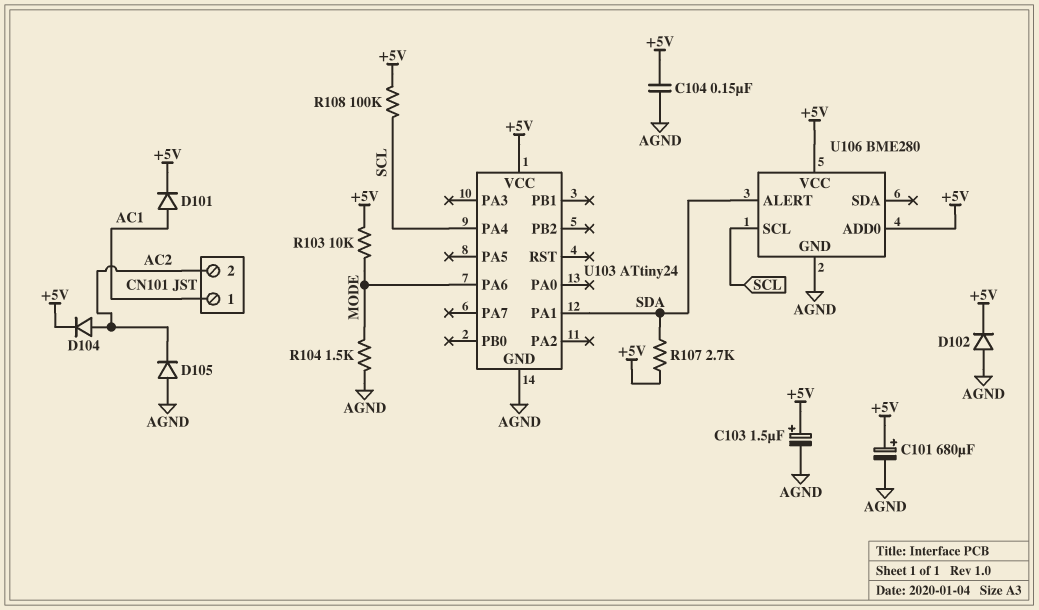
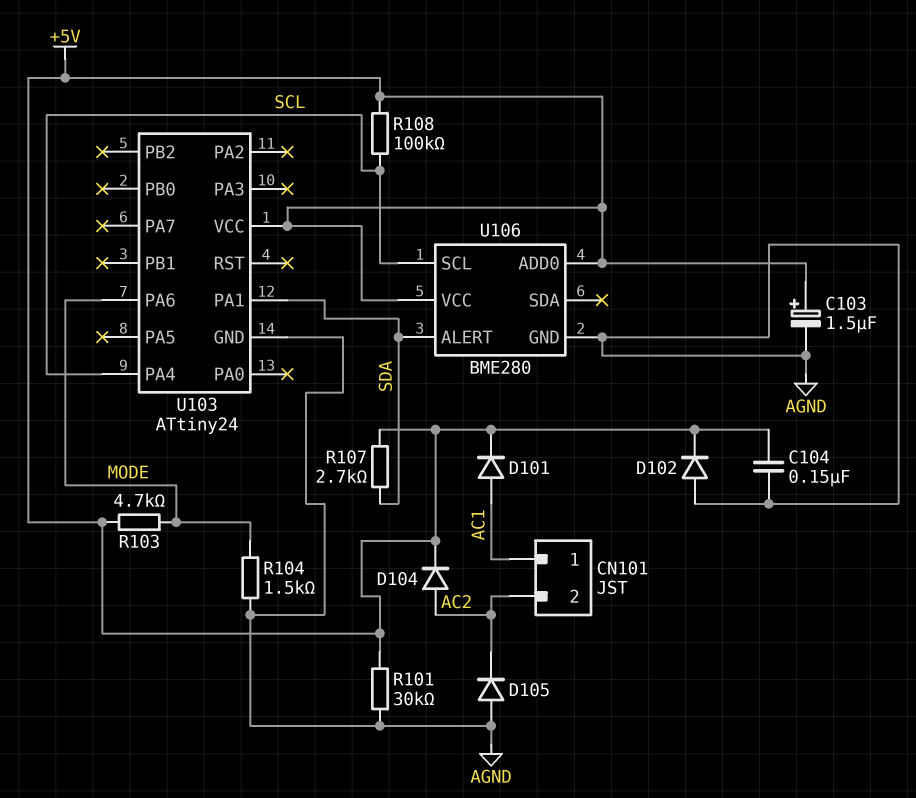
C101: 680uF (plus +5V, minus AGND) -> none
R101: none -> 30k (+5V, AGND)
R103: 10k (+5V, MODE) -> 4.7k (+5V, MODE)

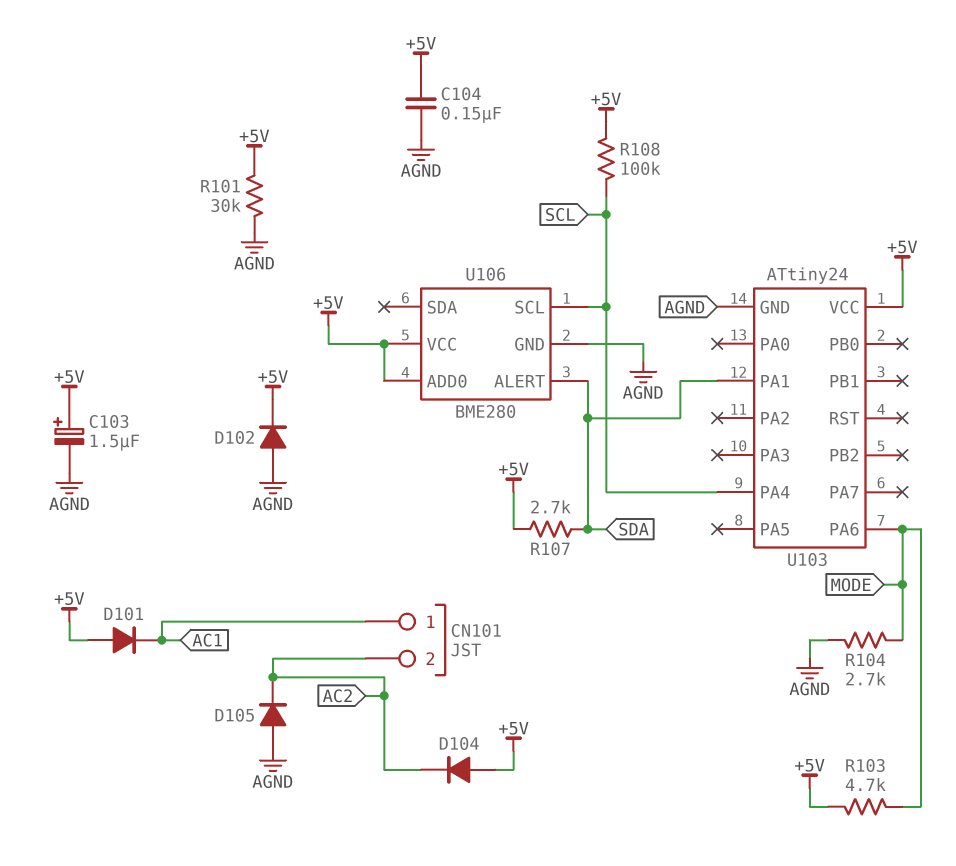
D101: diode (A AC1, K +5V) -> diode (A +5V, K AC1)
D104: diode (A AC2, K +5V) -> diode (A +5V, K AC2)
R104: 1.5k (AGND, MODE) -> 2.7k (AGND, MODE)

